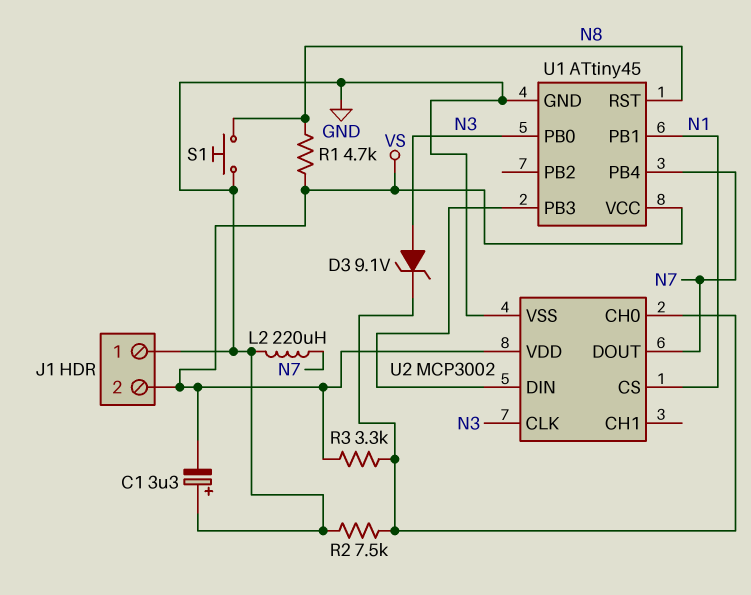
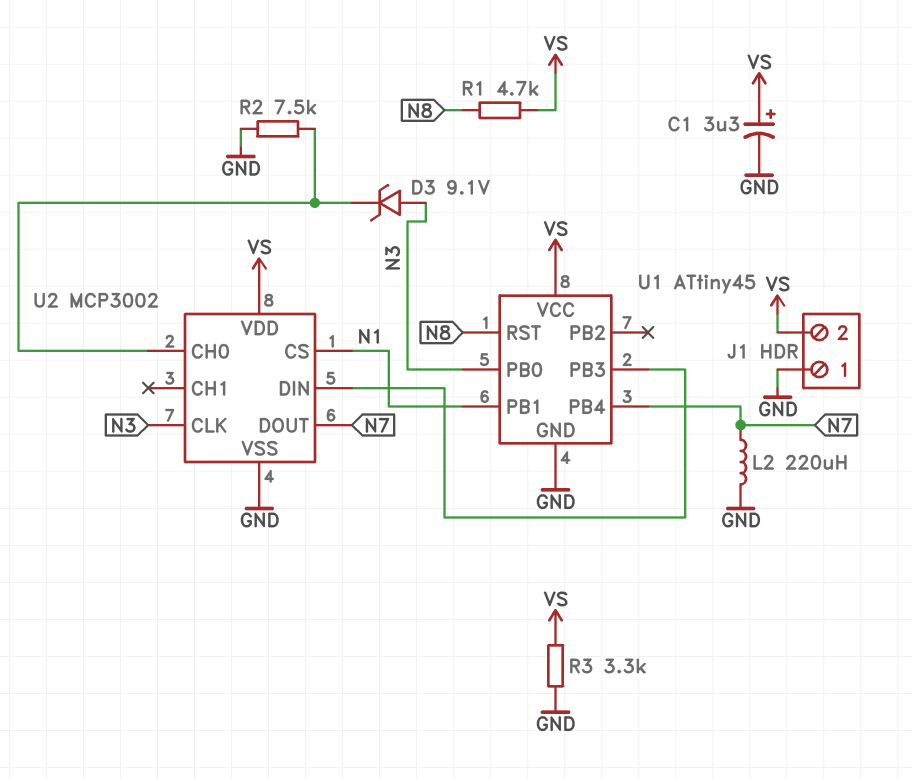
C1: 3.3uF (plus GND, minus VS) -> 3.3uF (plus VS, minus GND)
R3: 3.3k (U2/CH0, VS) -> 3.3k (GND, VS)
S1: button (GND, N8) -> none

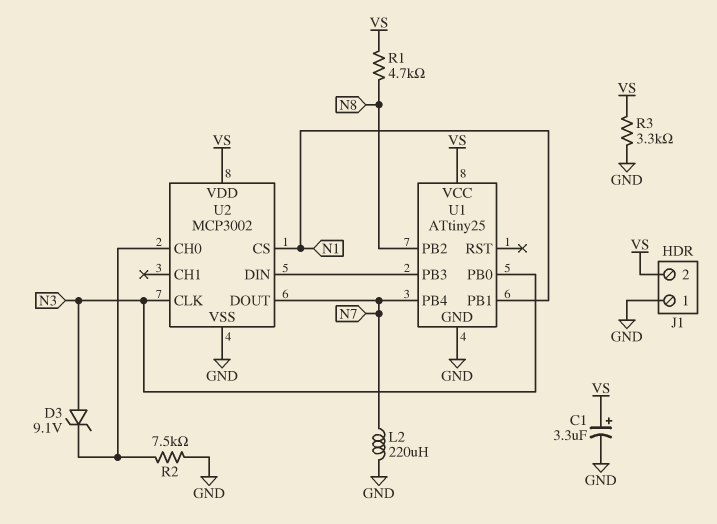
U1: ATtiny45 -> ATtiny25
U1 pin PB2: none -> N8
U1 pin RST: N8 -> none

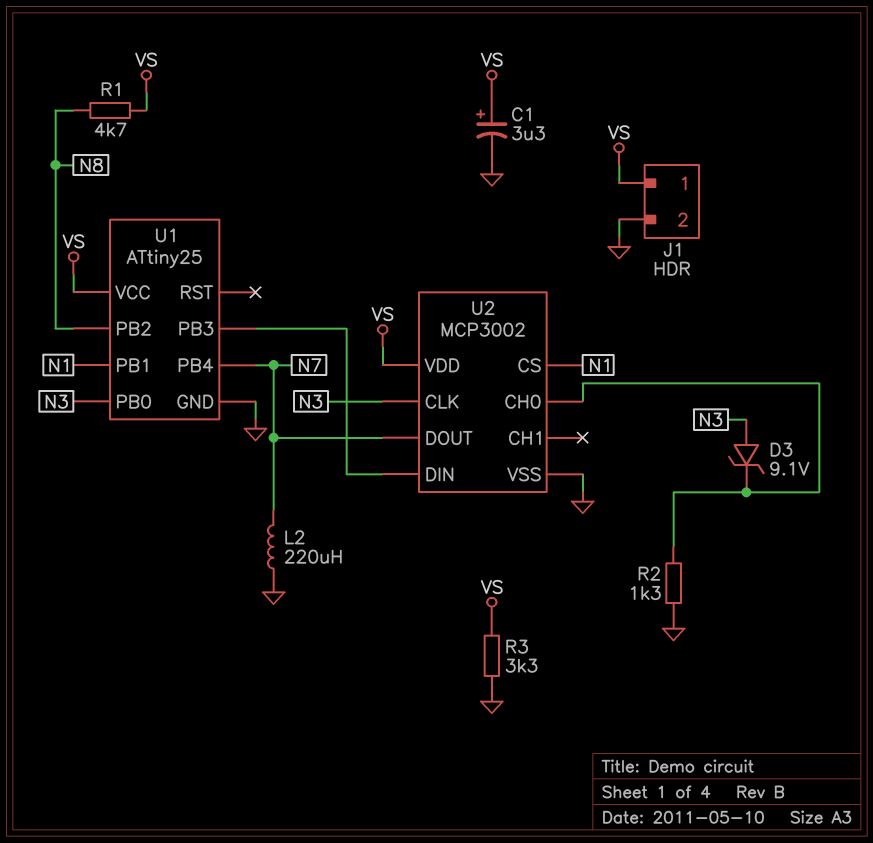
J1 pin 1: GND -> VS
J1 pin 2: VS -> GND
R2: 7.5k (GND, U2/CH0) -> 1.3k (GND, U2/CH0)

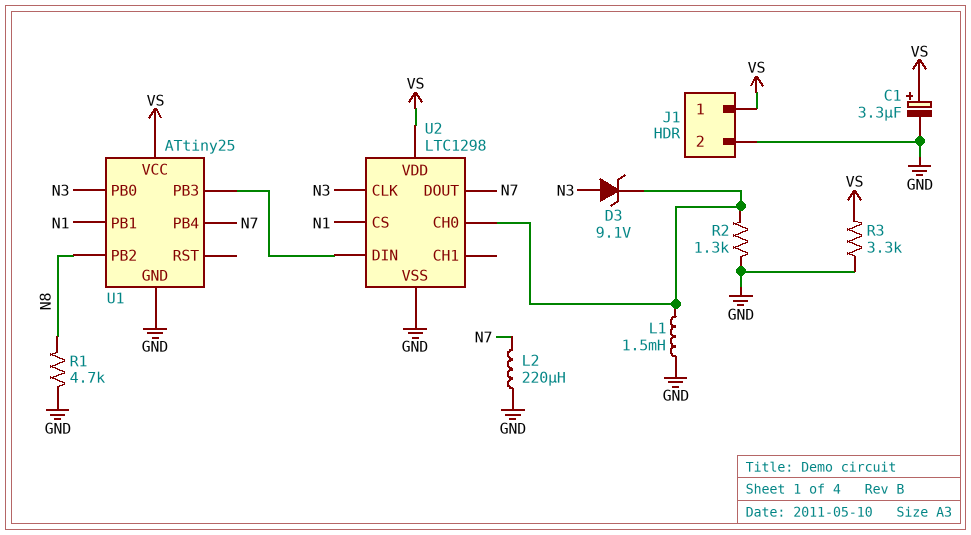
L1: none -> 1.5mH (GND, U2/CH0)
R1: 4.7k (N8, VS) -> 4.7k (GND, N8)
U2: MCP3002 -> LTC1298

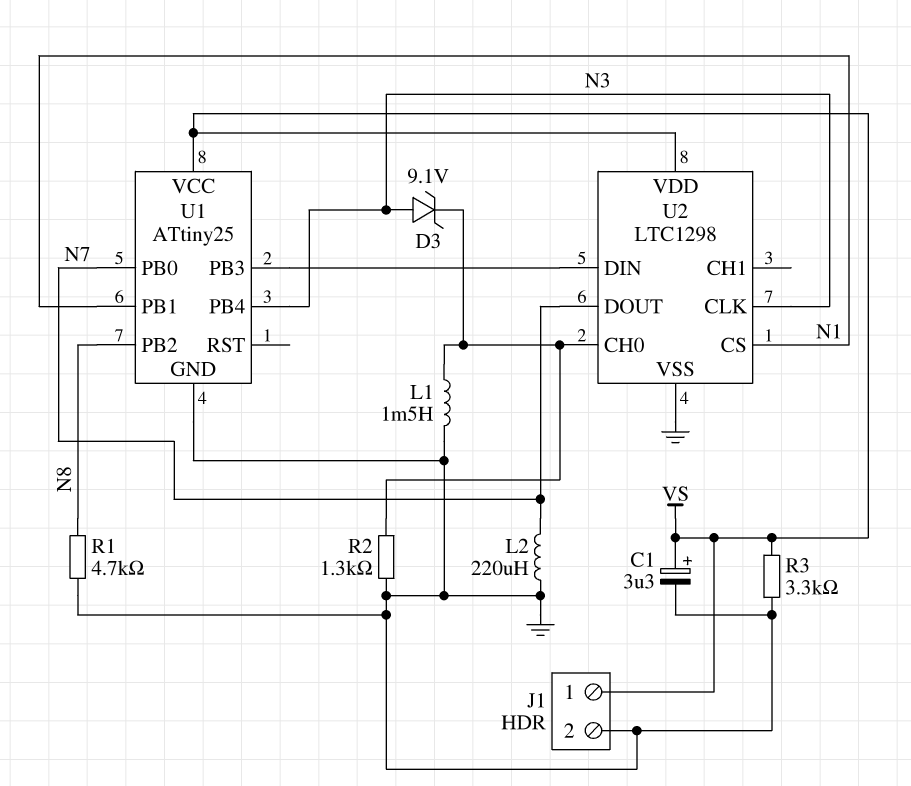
U1 pin PB0: N3 -> N7
U1 pin PB4: N7 -> N3

